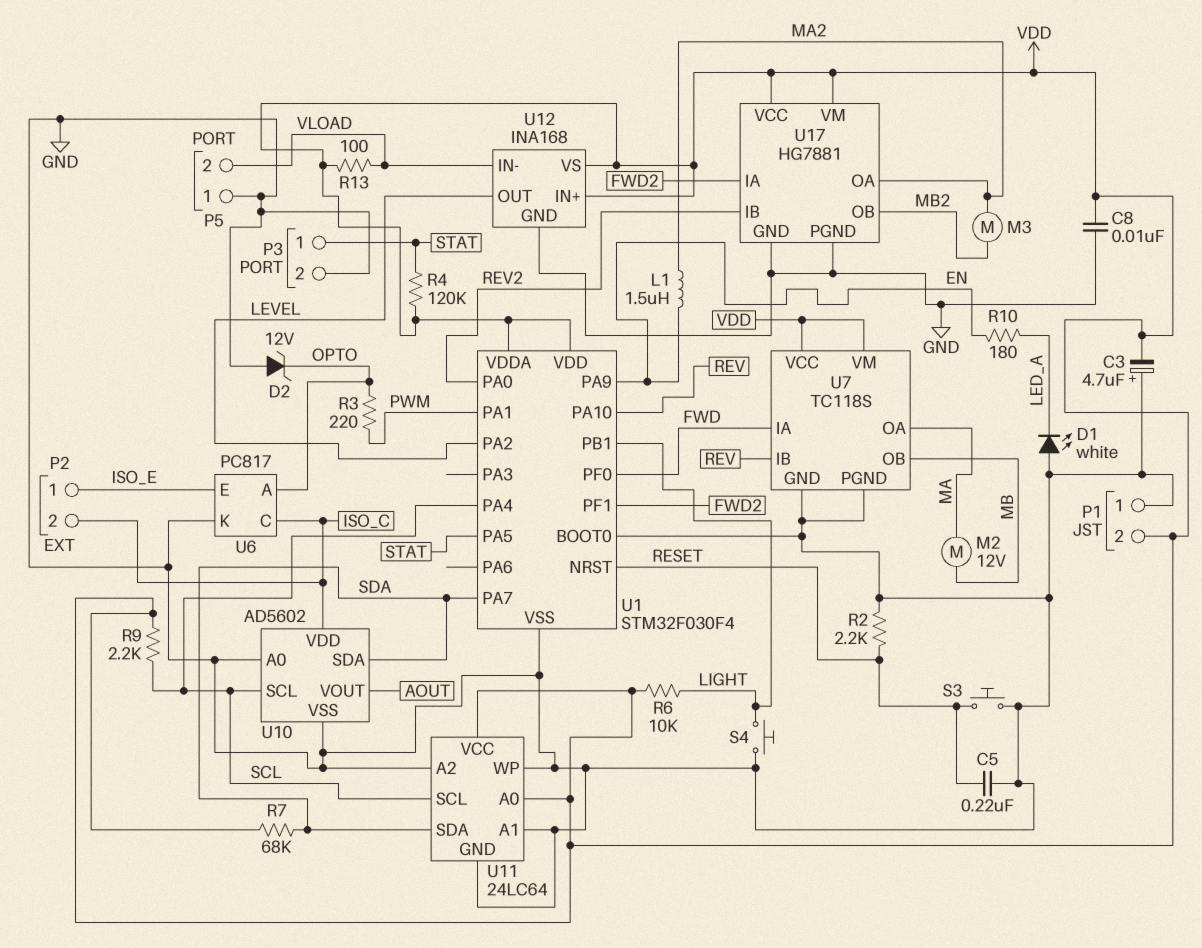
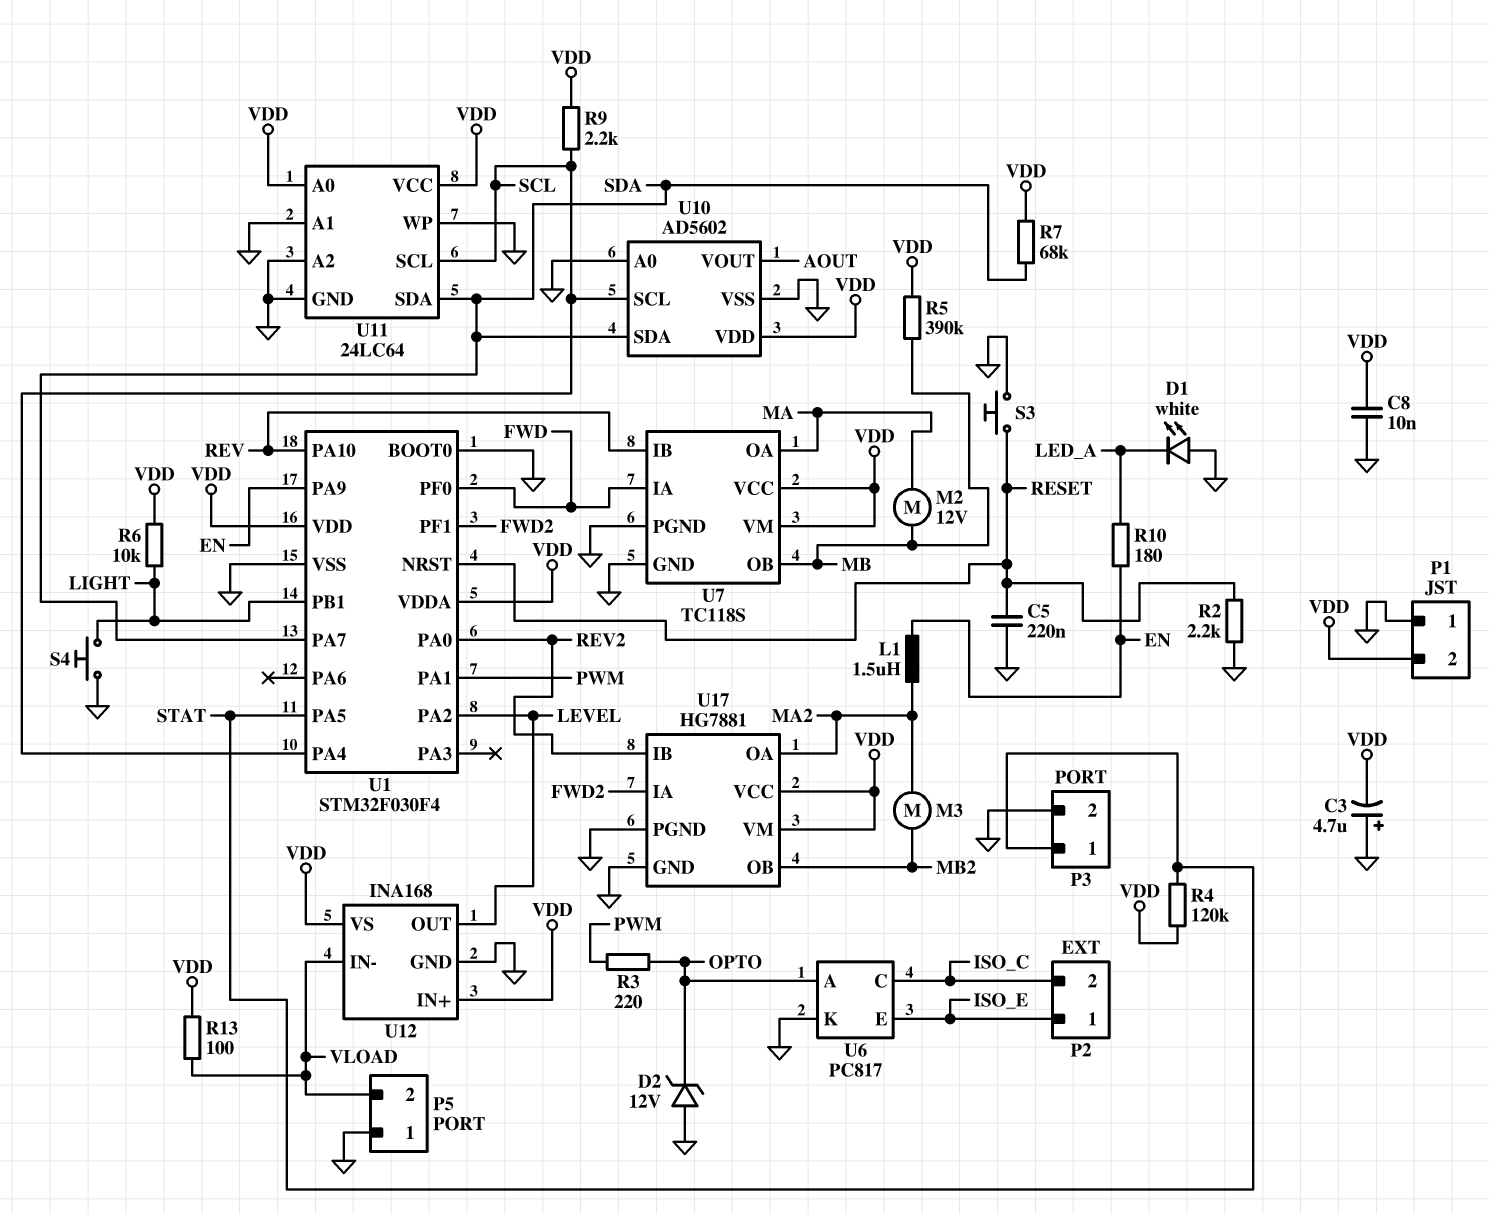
R5: none -> 390k (MB, VDD)
U10 pin VDD: ISO_C -> VDD

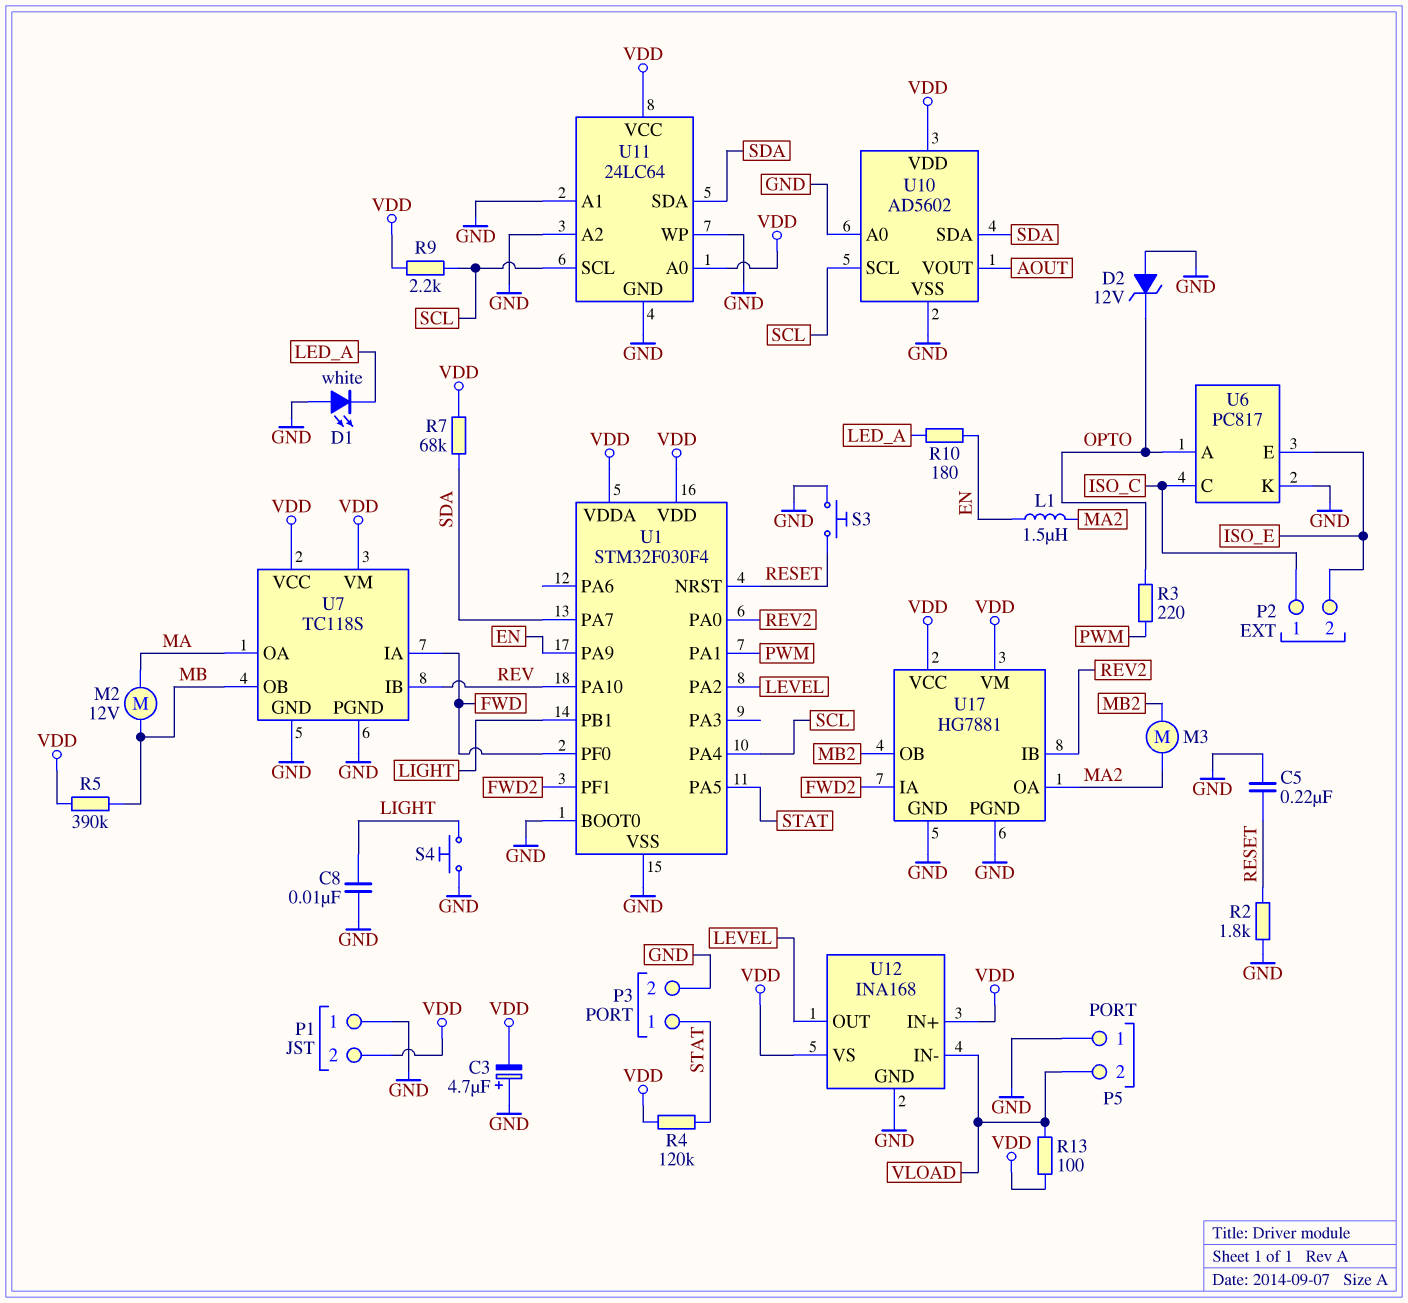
C8: 10nF (GND, VDD) -> 10nF (GND, LIGHT)
P2 pin 1: ISO_E -> ISO_C
P2 pin 2: ISO_C -> ISO_E
R2: 2.2k (GND, RESET) -> 1.8k (GND, RESET)
R6: 10k (LIGHT, VDD) -> none

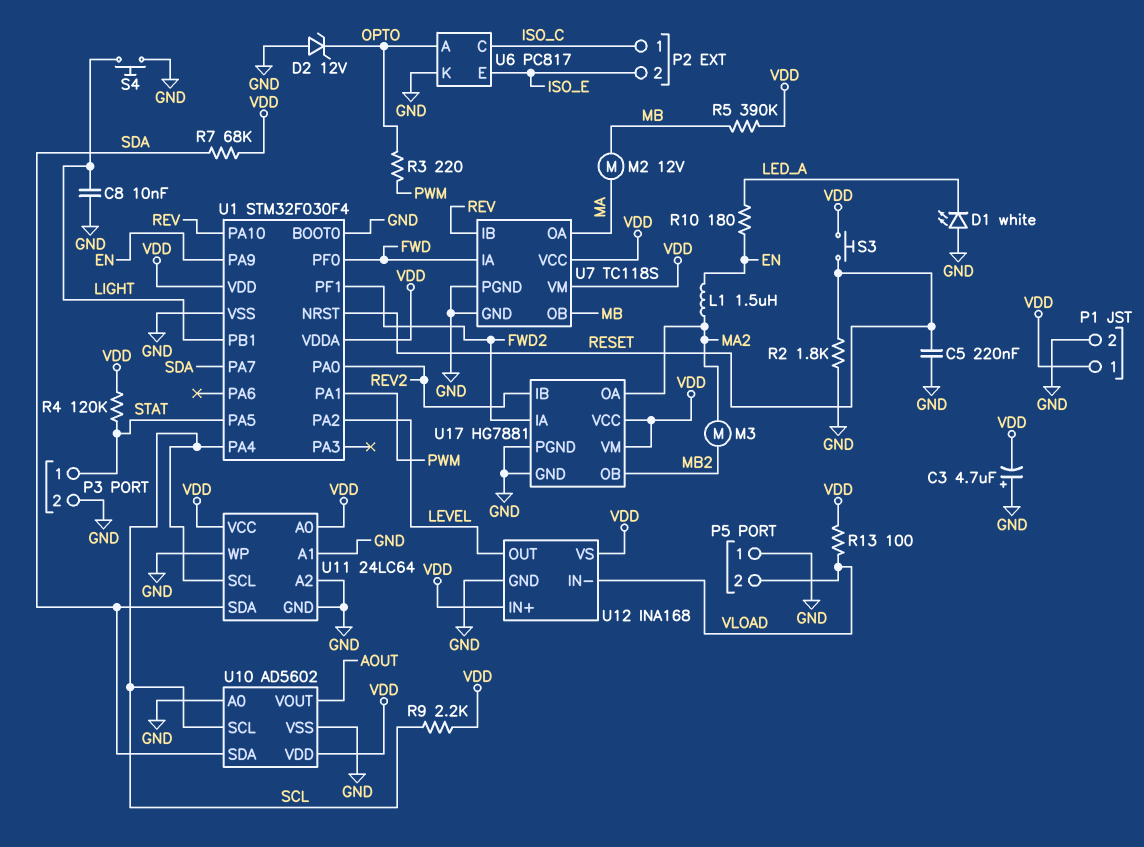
P1 pin 1: GND -> VDD
P1 pin 2: VDD -> GND
S3: button (GND, RESET) -> button (RESET, VDD)

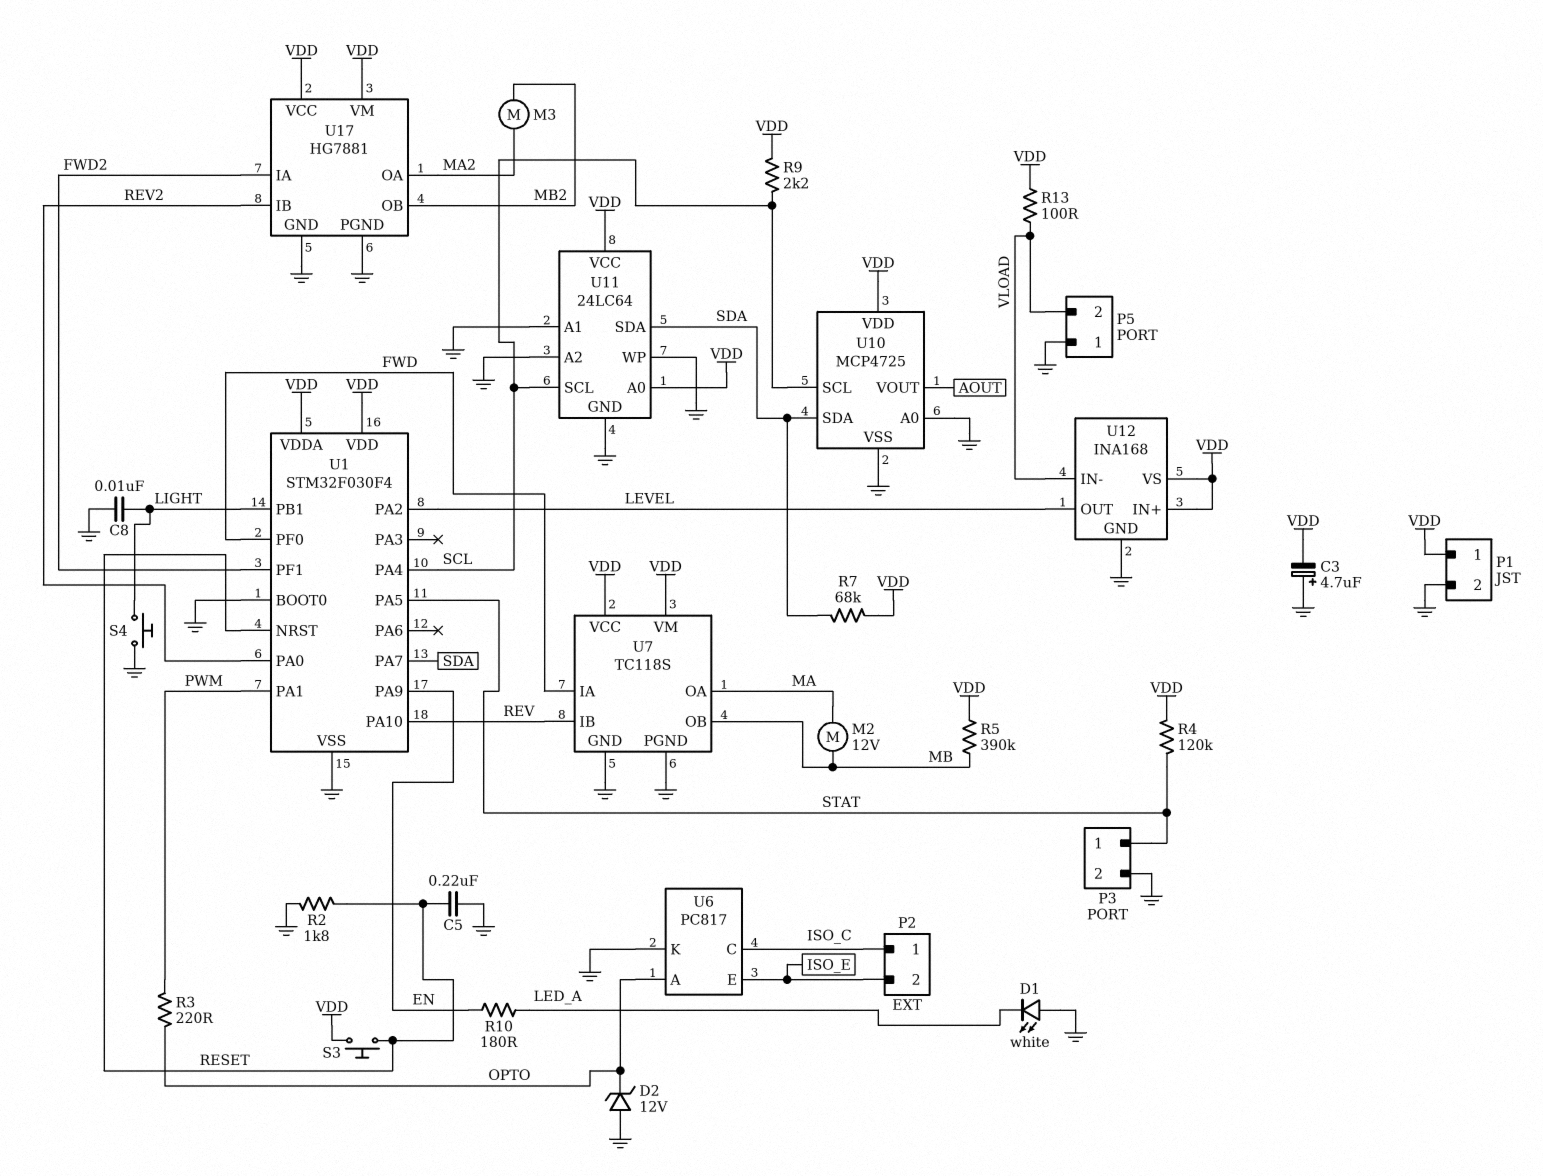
L1: 1.5uH (EN, MA2) -> none
U10: AD5602 -> MCP4725

